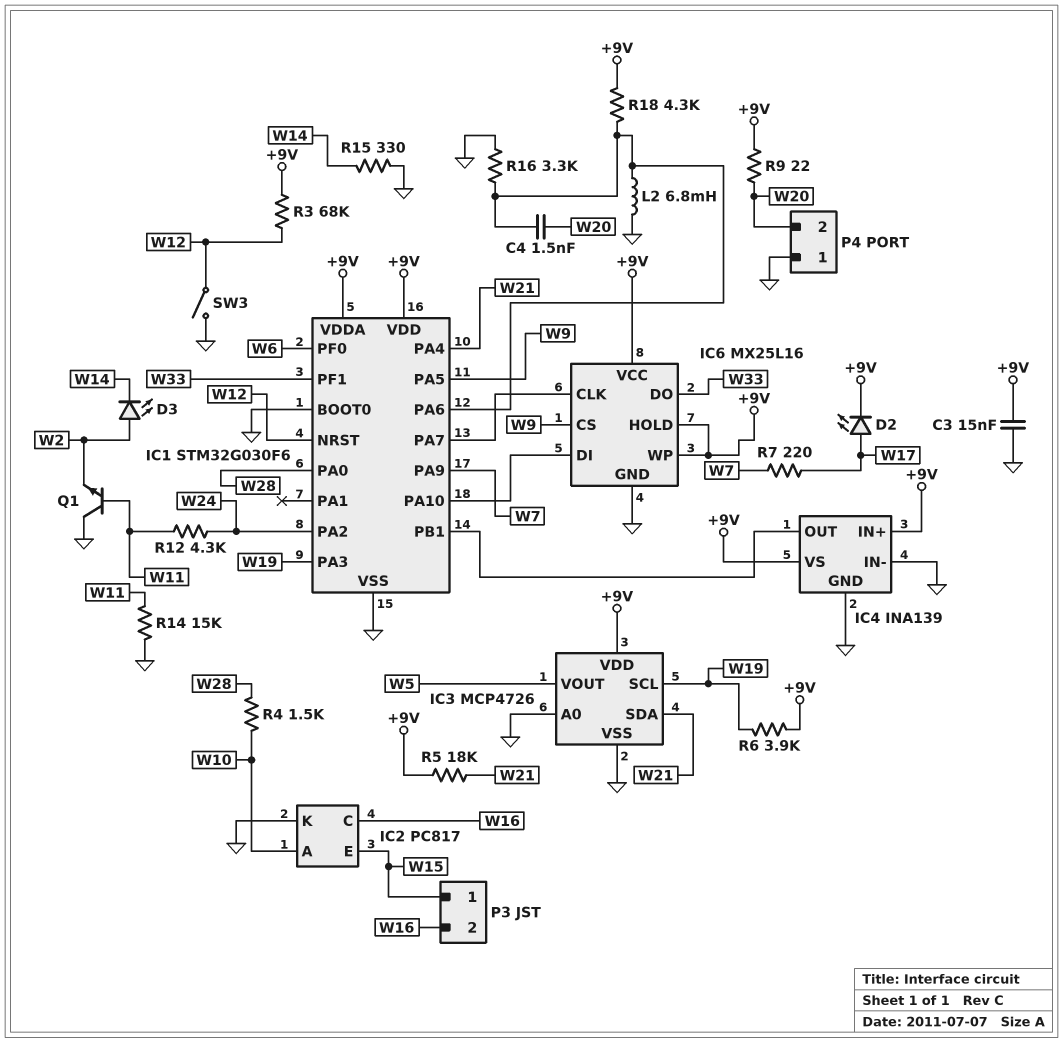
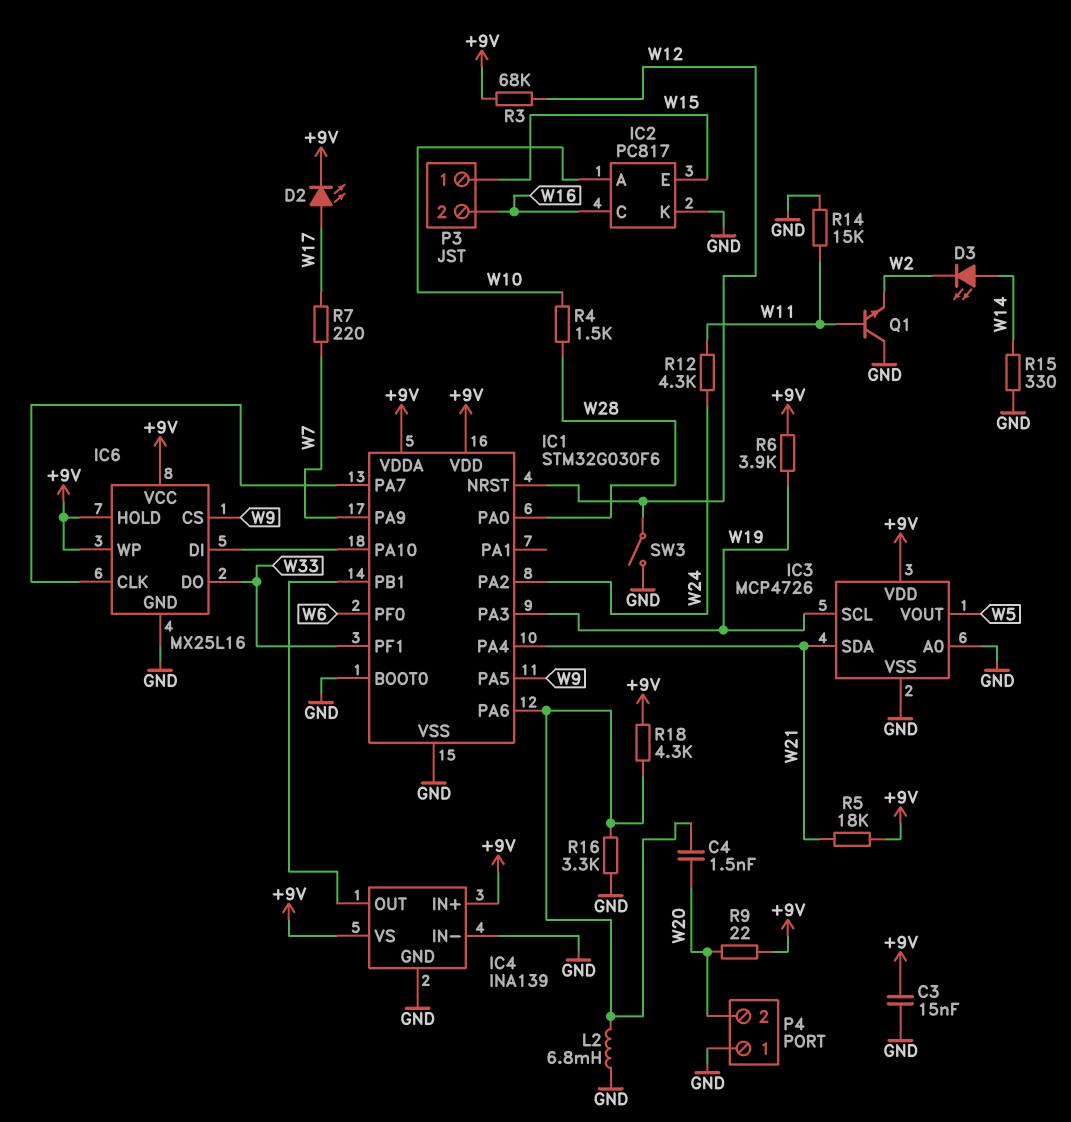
D3: LED (A W2, K W14) -> LED (A W14, K W2)

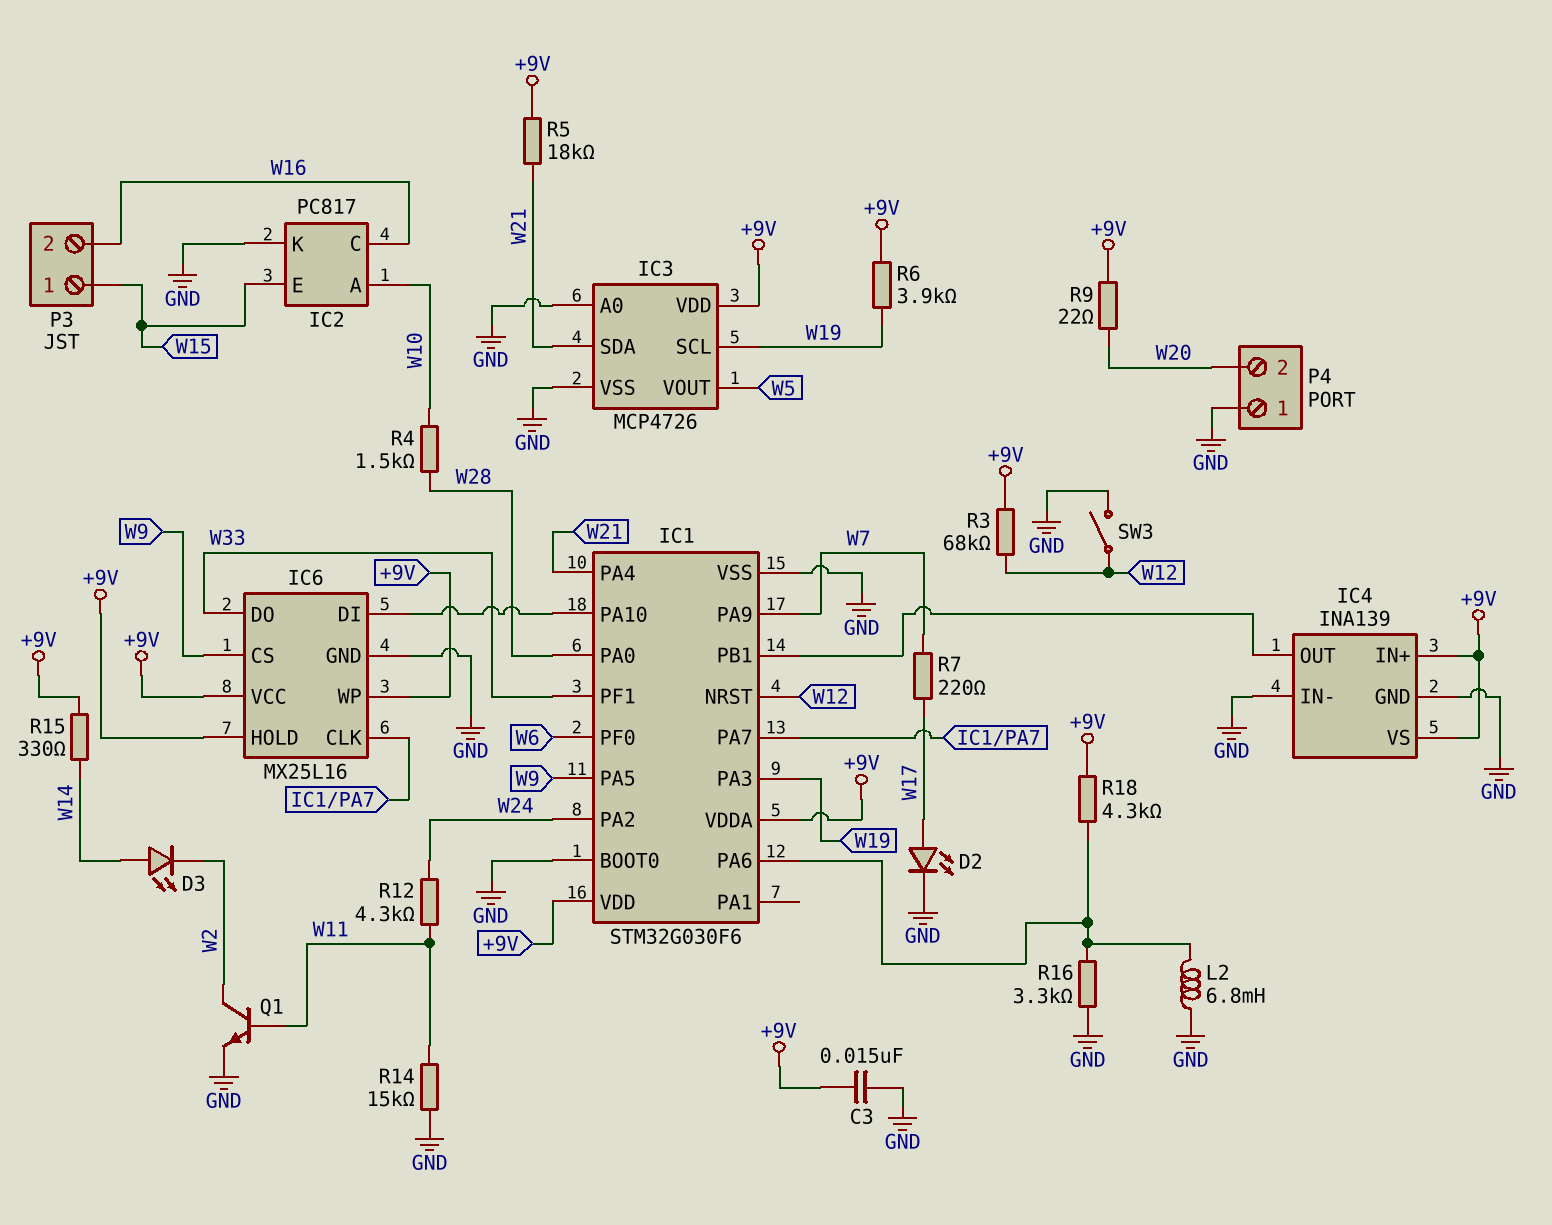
C4: 1.5nF (IC1/PA6, W20) -> none
D2: LED (A W17, K +9V) -> LED (A W17, K GND)
Q1: NPN (B W11, C GND, E W2) -> NPN (B W11, C W2, E GND)
R15: 330 (GND, W14) -> 330 (+9V, W14)

